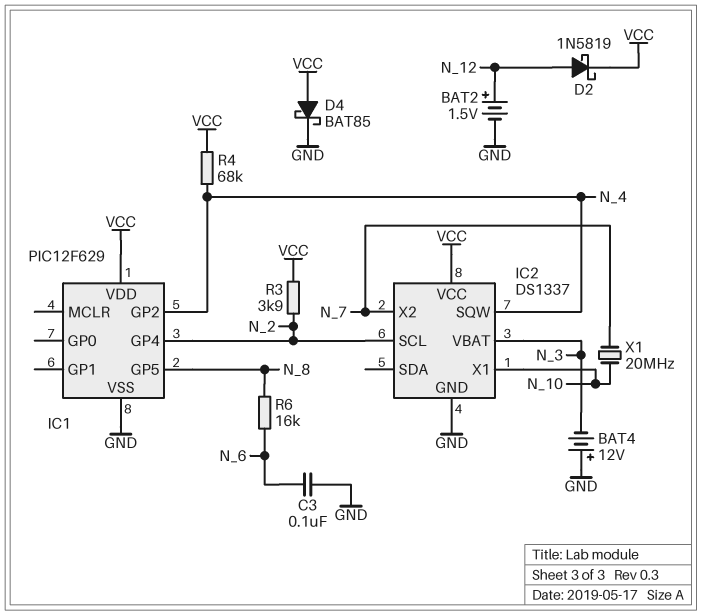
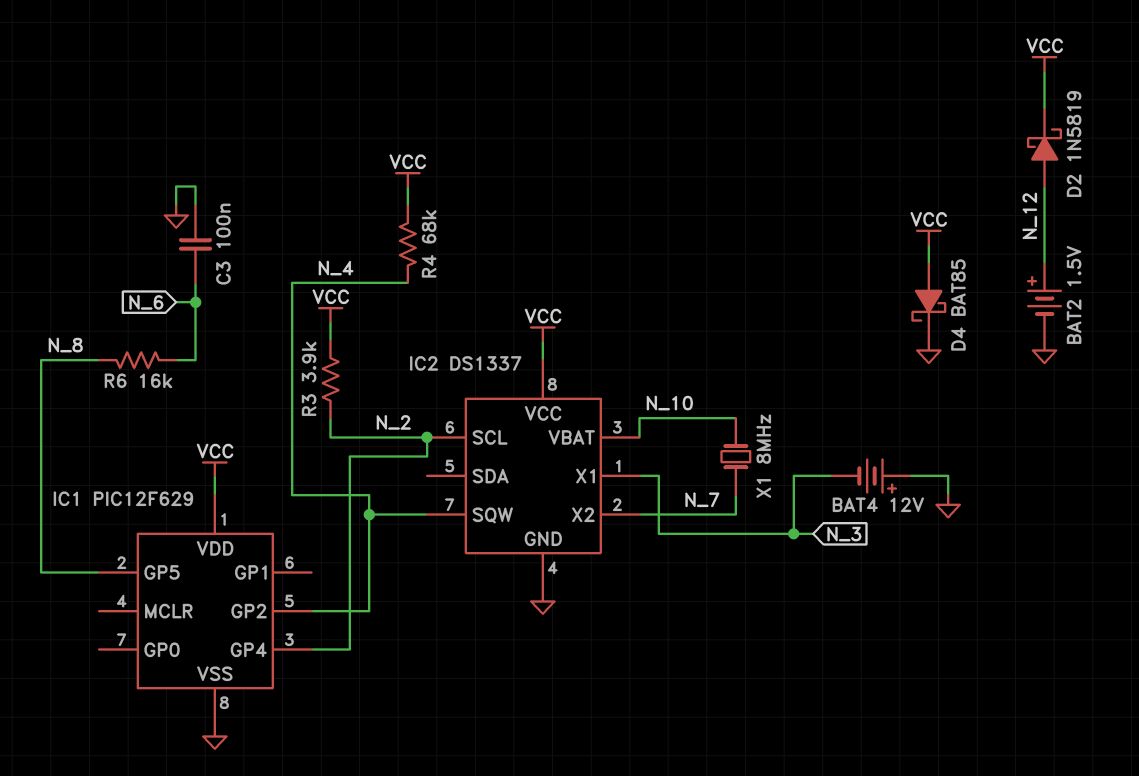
IC2 pin VBAT: N_3 -> N_10
IC2 pin X1: N_10 -> N_3
X1: 20MHz (N_7, N_10) -> 8MHz (N_7, N_10)

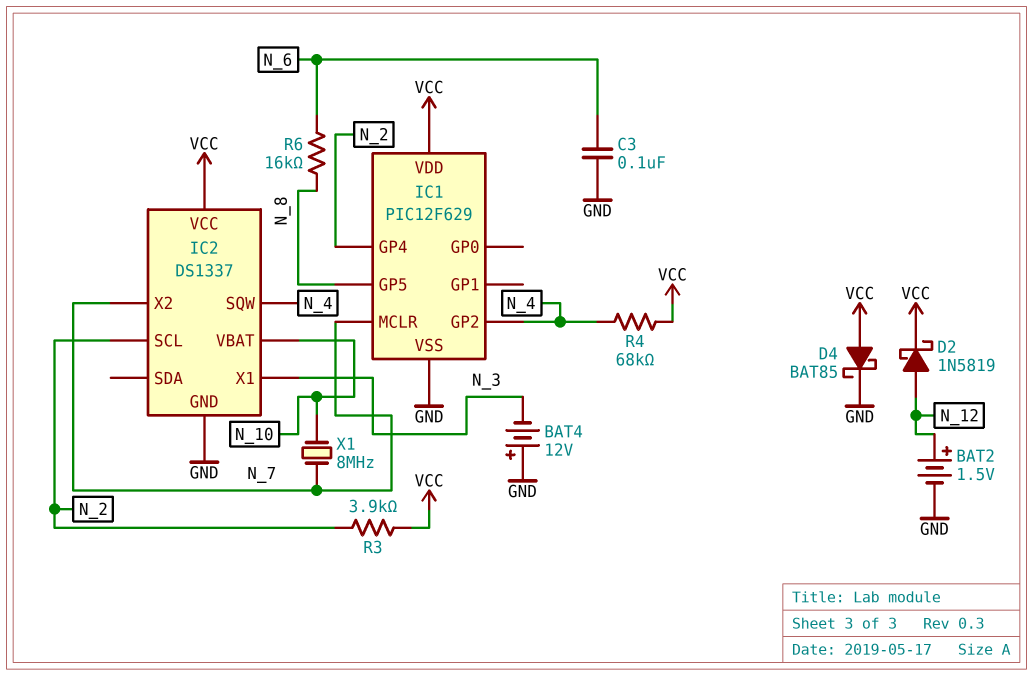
IC1 pin MCLR: none -> N_7

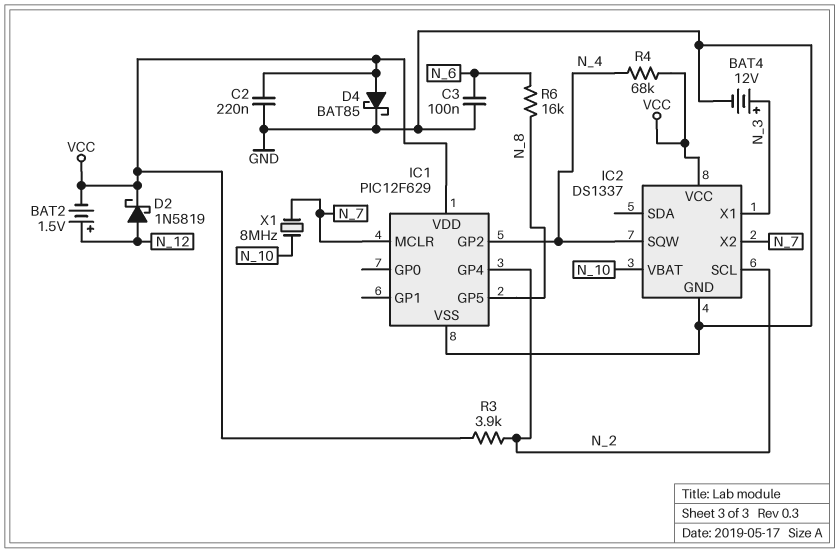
BAT2: 1.5V (plus N_12, minus GND) -> 1.5V (plus N_12, minus VCC)
BAT4: 12V (plus GND, minus N_3) -> 12V (plus N_3, minus GND)
C2: none -> 220nF (GND, VCC)

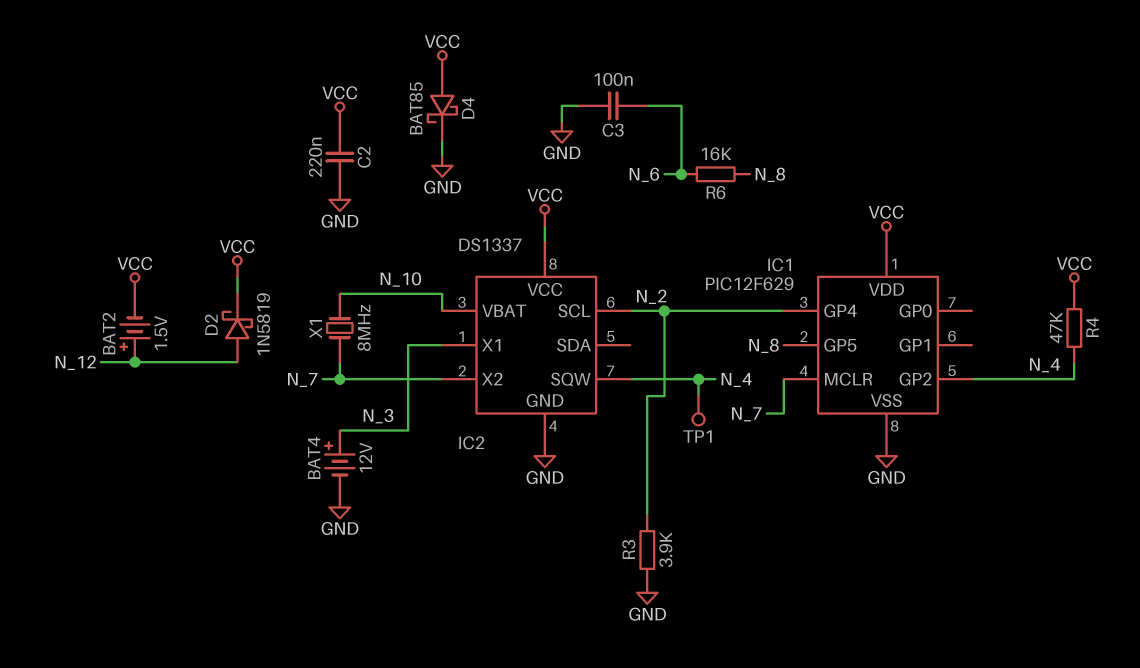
R3: 3.9k (N_2, VCC) -> 3.9k (GND, N_2)
R4: 68k (N_4, VCC) -> 47k (N_4, VCC)
TP1: none -> test point (N_4)

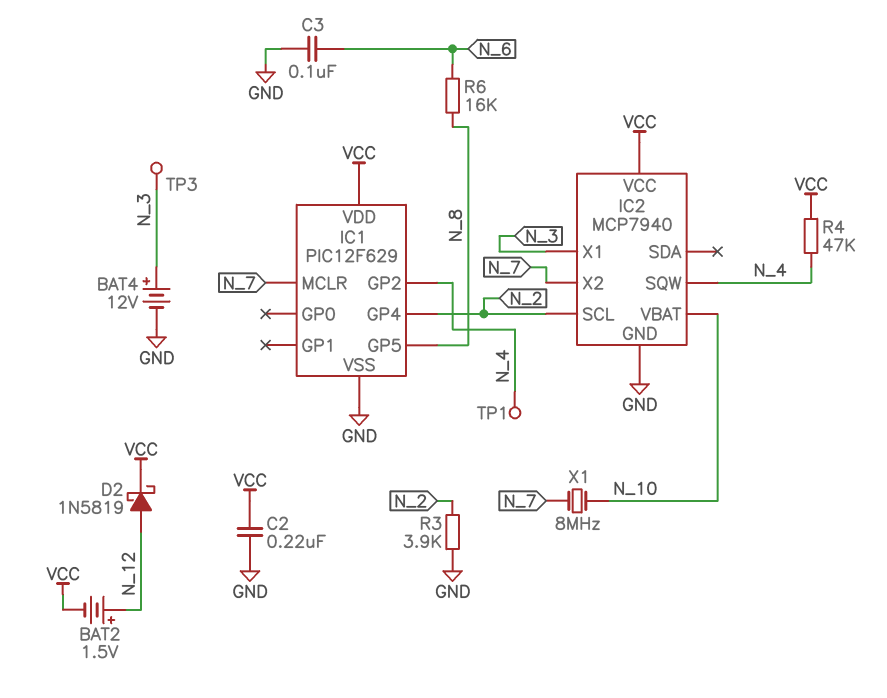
D4: schottky BAT85 (A VCC, K GND) -> none
IC2: DS1337 -> MCP7940
TP3: none -> test point (N_3)

